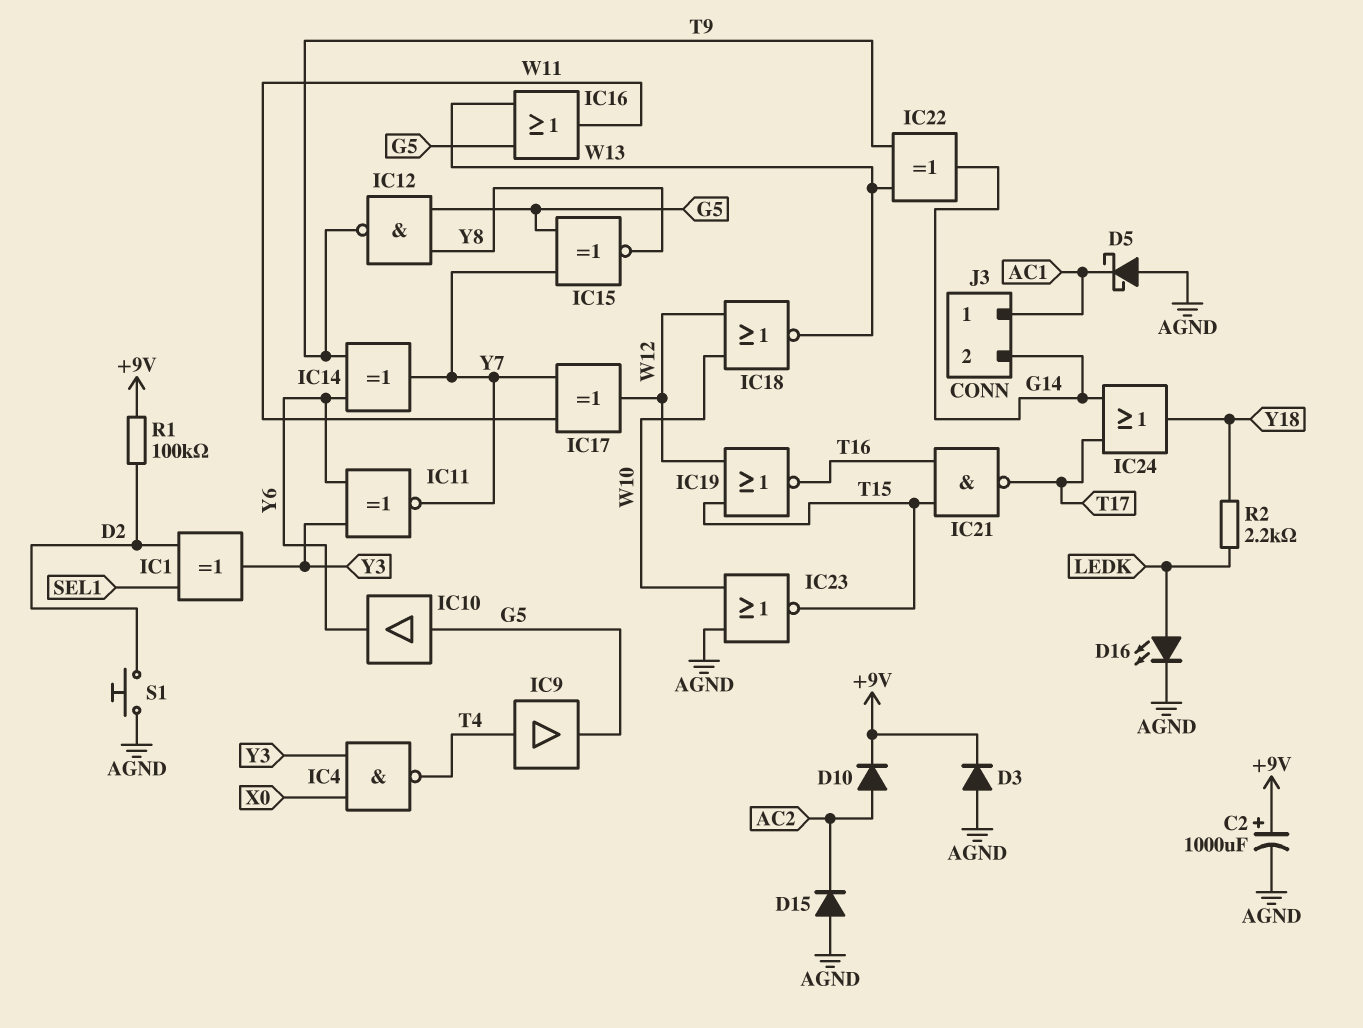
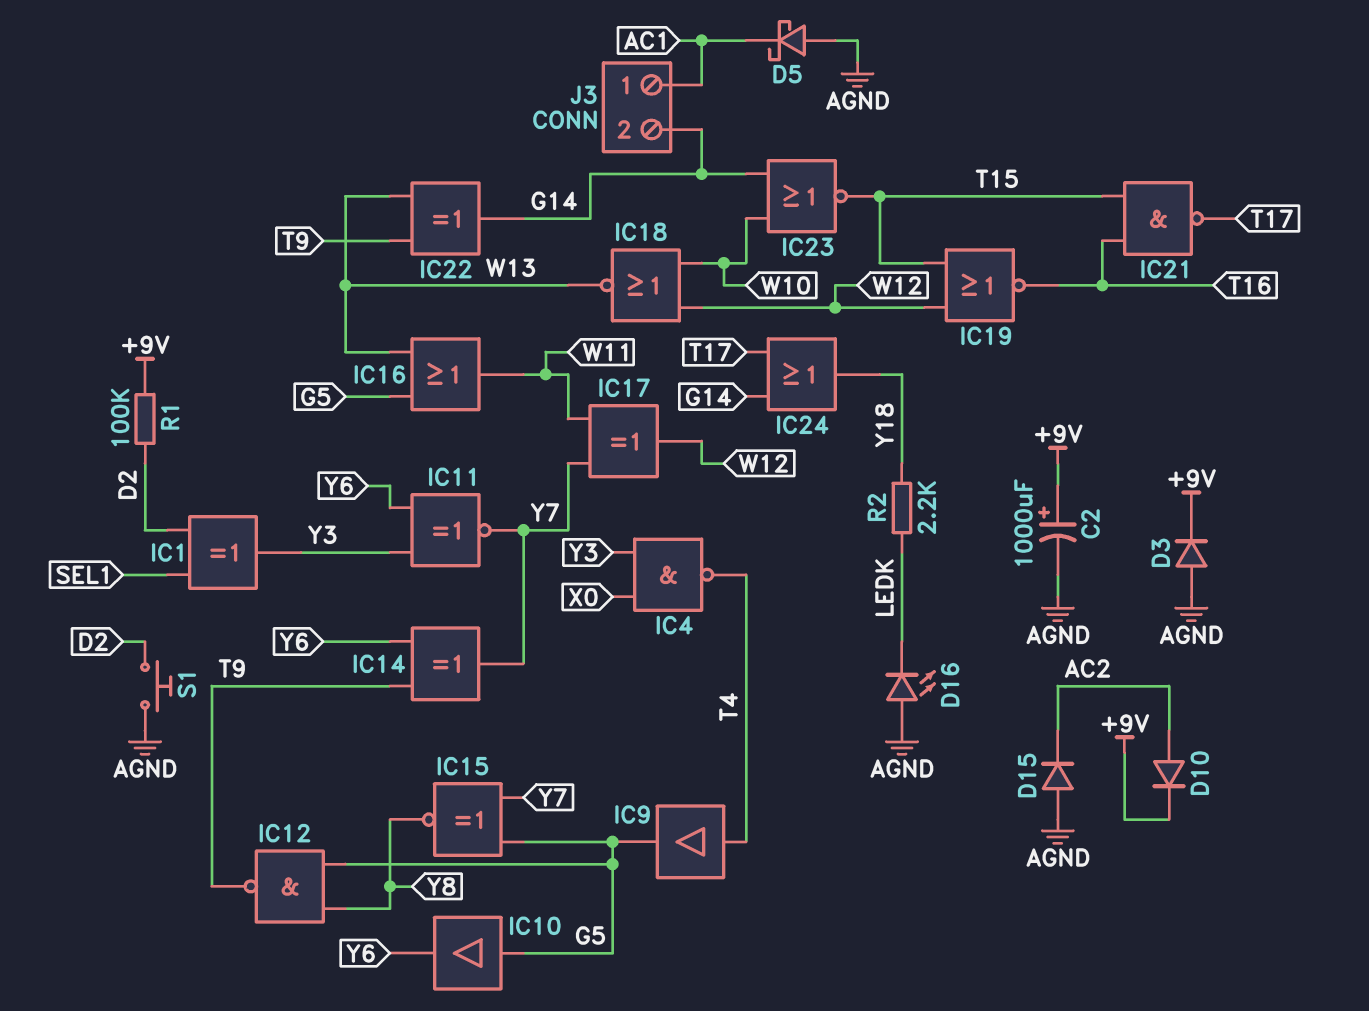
D16: LED (A LEDK, K AGND) -> LED (A AGND, K LEDK)
IC23: NOR (in AGND, in W10, out T15) -> NOR (in G14, in W10, out T15)

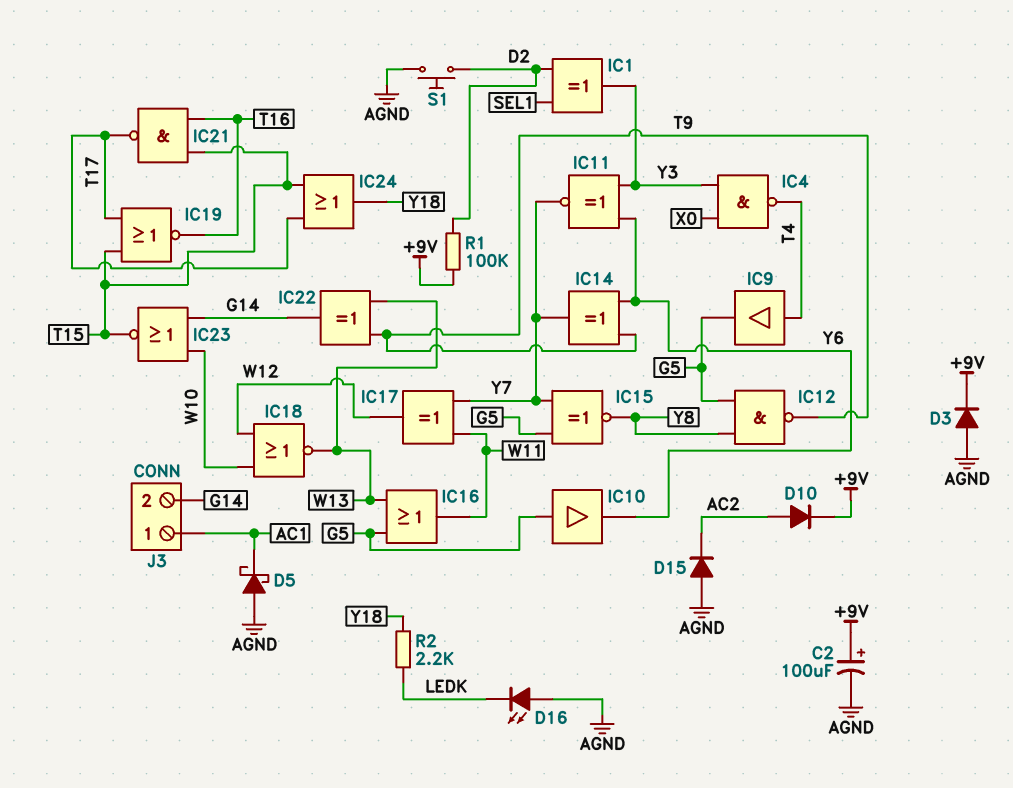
C2: 1000uF (plus +9V, minus AGND) -> 100uF (plus +9V, minus AGND)
IC19: NOR (in T15, in W12, out T16) -> NOR (in T15, in T17, out T16)
IC24: OR (in G14, in T17, out Y18) -> OR (in T15, in T17, out Y18)

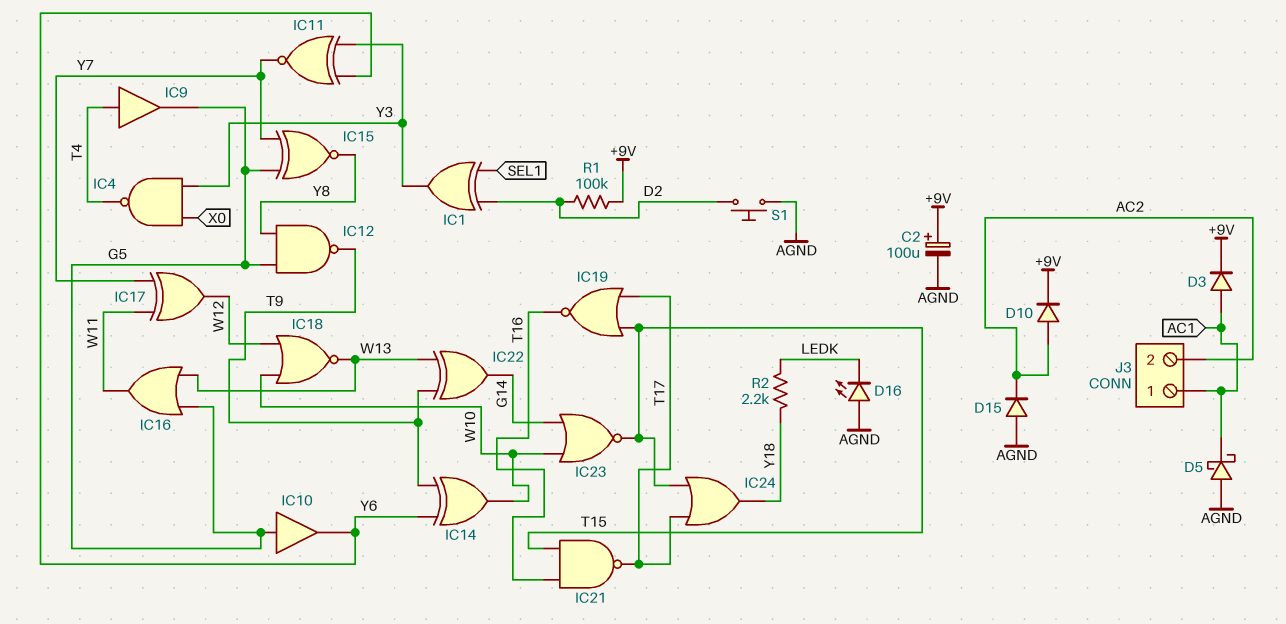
D3: diode (A AGND, K +9V) -> diode (A AC1, K +9V)
IC14: XOR (in T9, in Y6, out Y7) -> XOR (in T9, in Y6, out W10)
J3 pin 2: G14 -> AC2

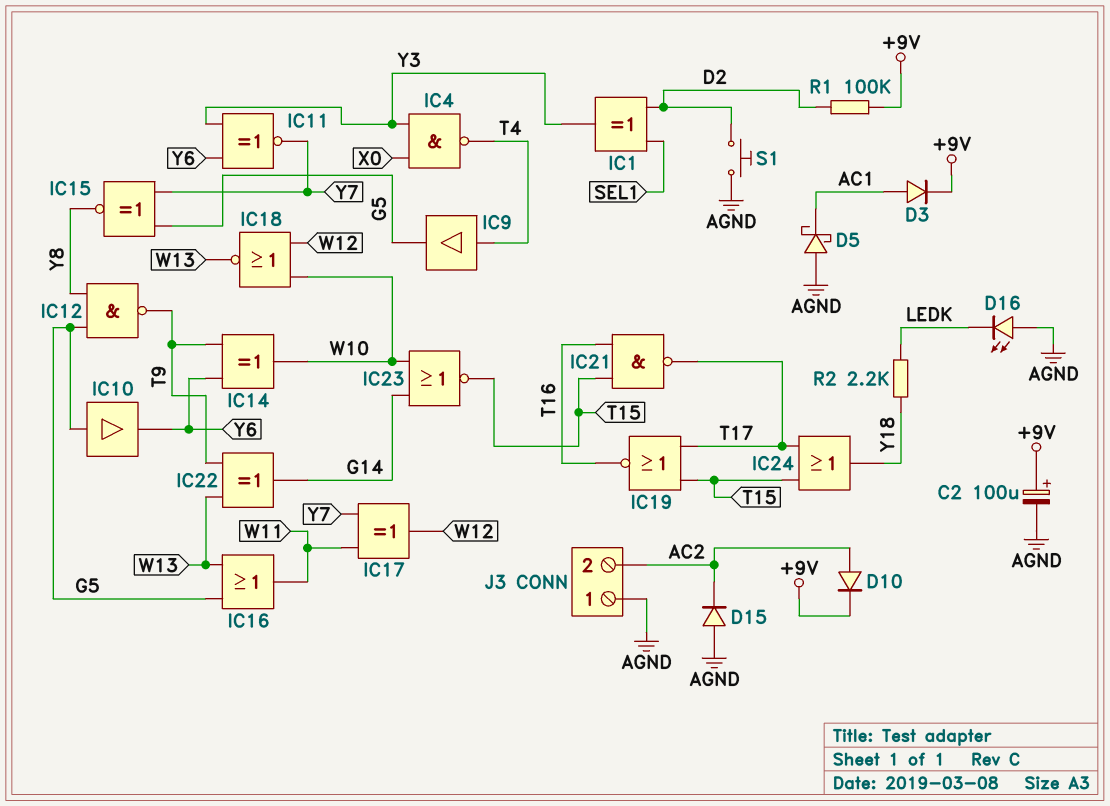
J3 pin 1: AC1 -> AGND

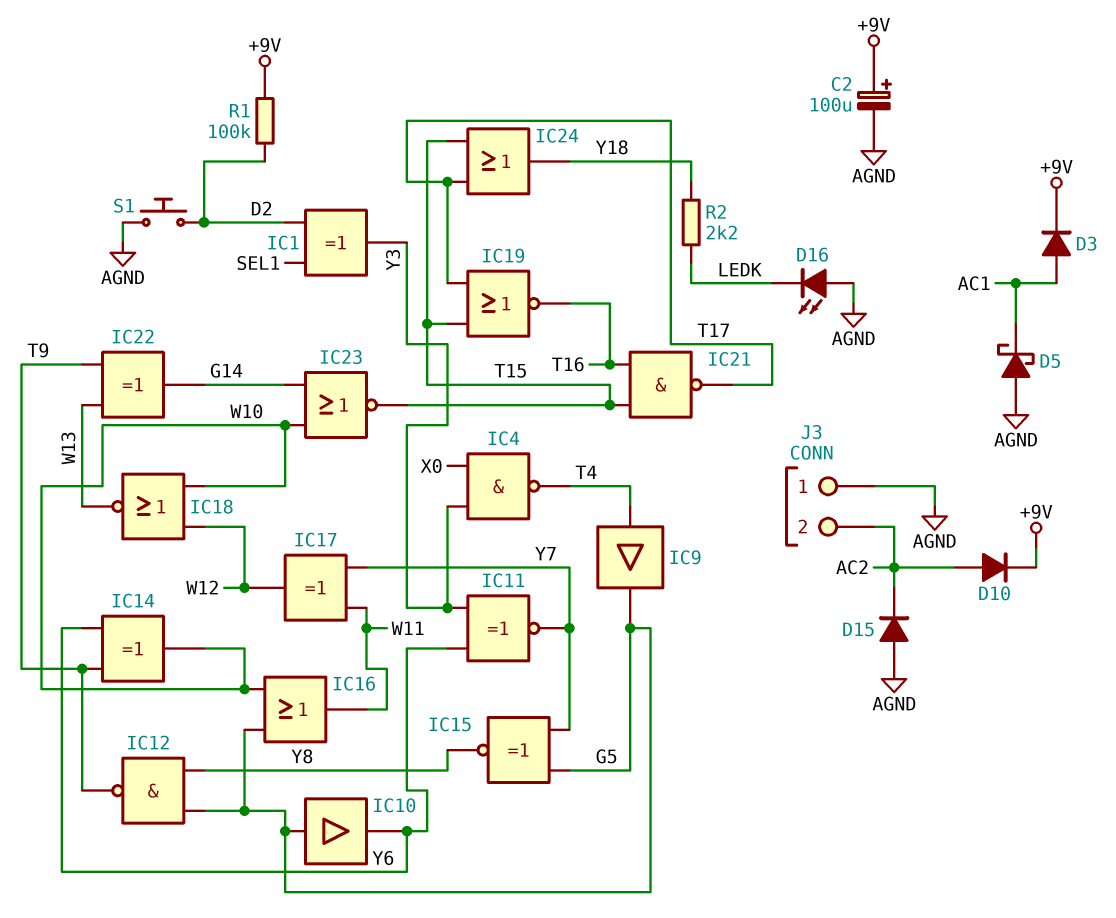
IC16: OR (in G5, in W13, out W11) -> OR (in G5, in W10, out W11)

